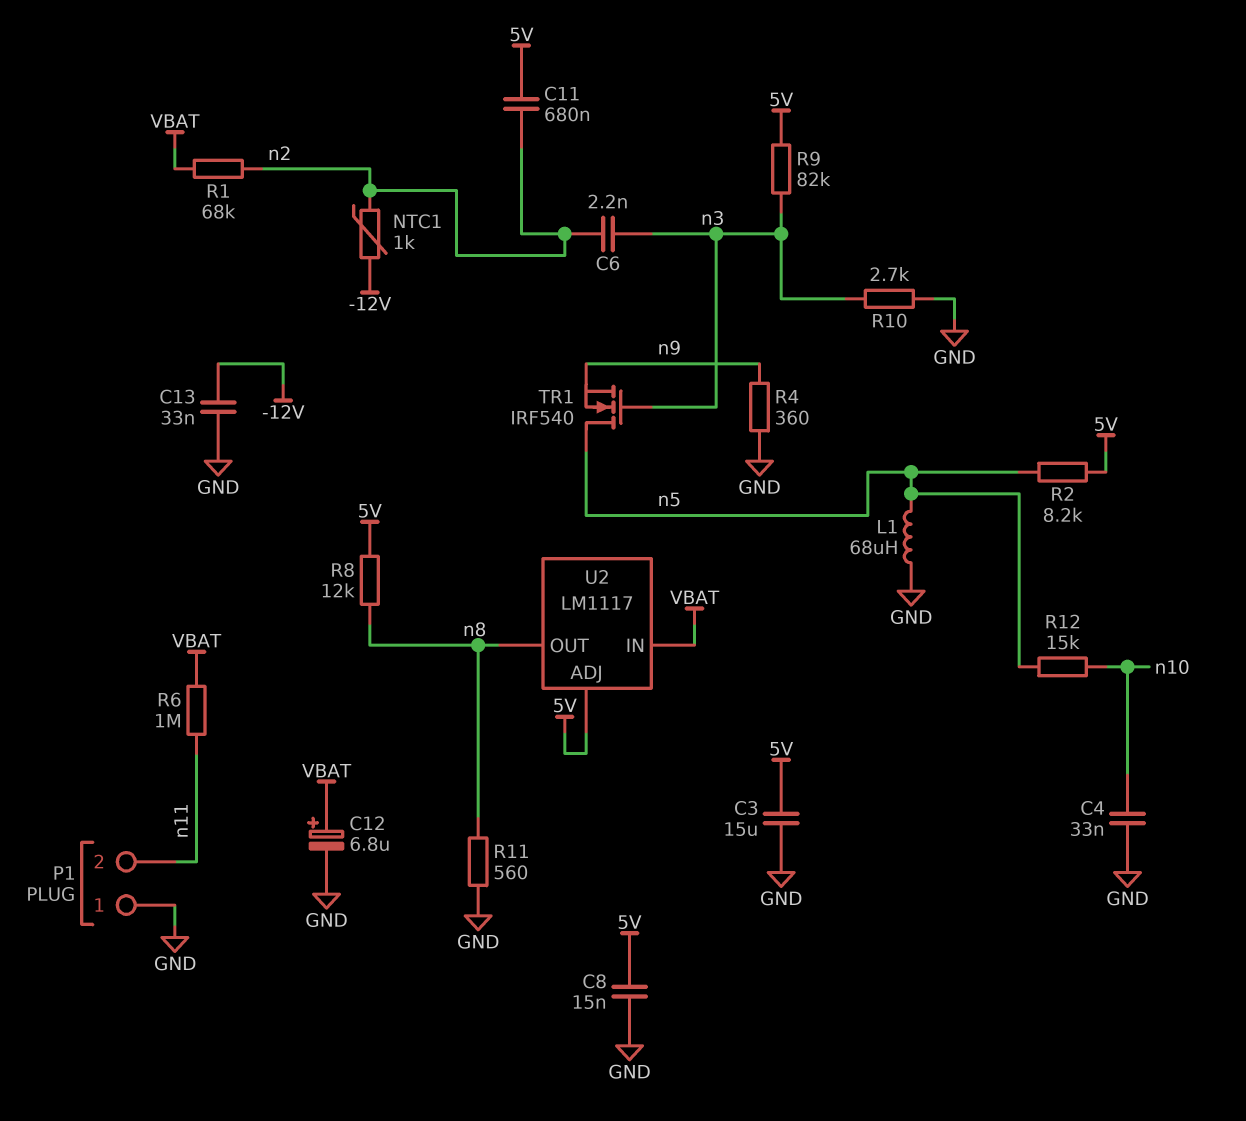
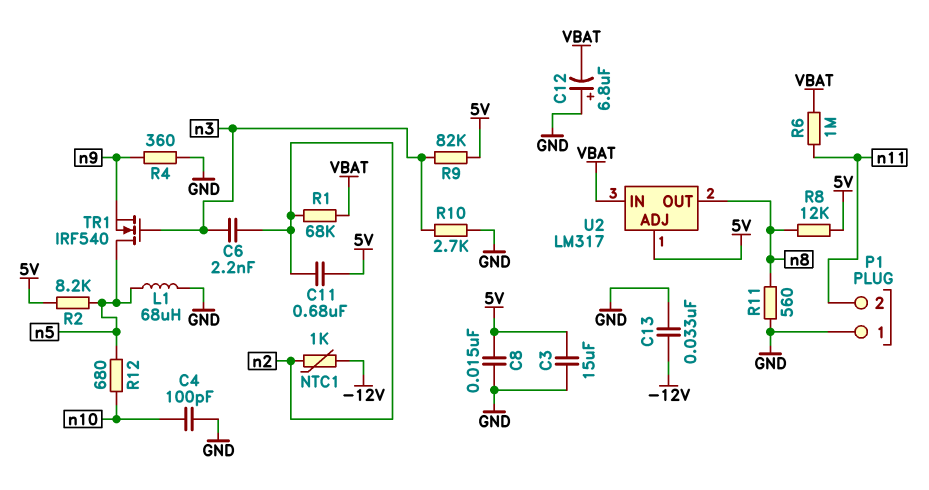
C4: 33nF (GND, n10) -> 100pF (GND, n10)
C12: 6.8uF (plus VBAT, minus GND) -> 6.8uF (plus GND, minus VBAT)
R12: 15k (n5, n10) -> 680 (n5, n10)
U2: LM1117 -> LM317

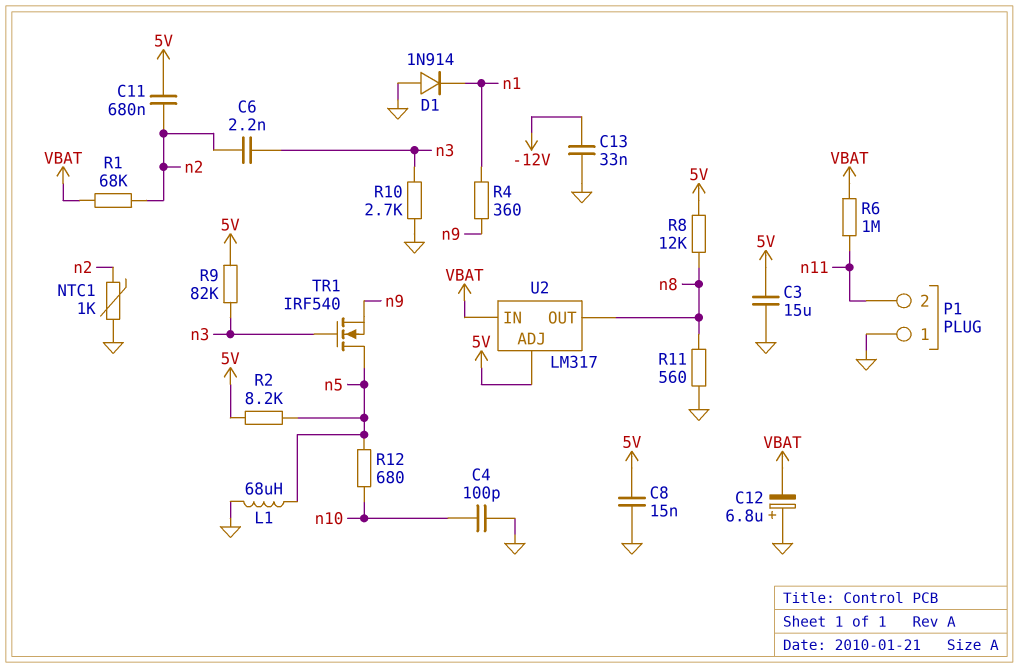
D1: none -> diode 1N914 (A GND, K n1)
NTC1: 1k (-12V, n2) -> 1k (GND, n2)
R4: 360 (GND, n9) -> 360 (n1, n9)

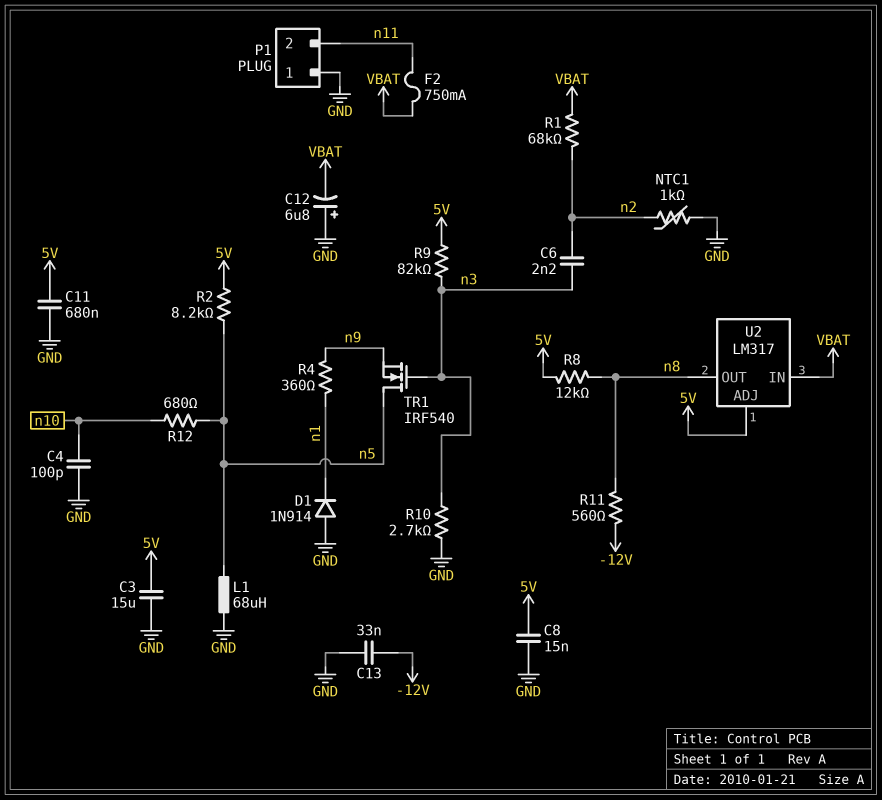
C11: 680nF (5V, n2) -> 680nF (5V, GND)
F2: none -> 750mA (VBAT, n11)
R6: 1M (VBAT, n11) -> none
R11: 560 (GND, n8) -> 560 (-12V, n8)

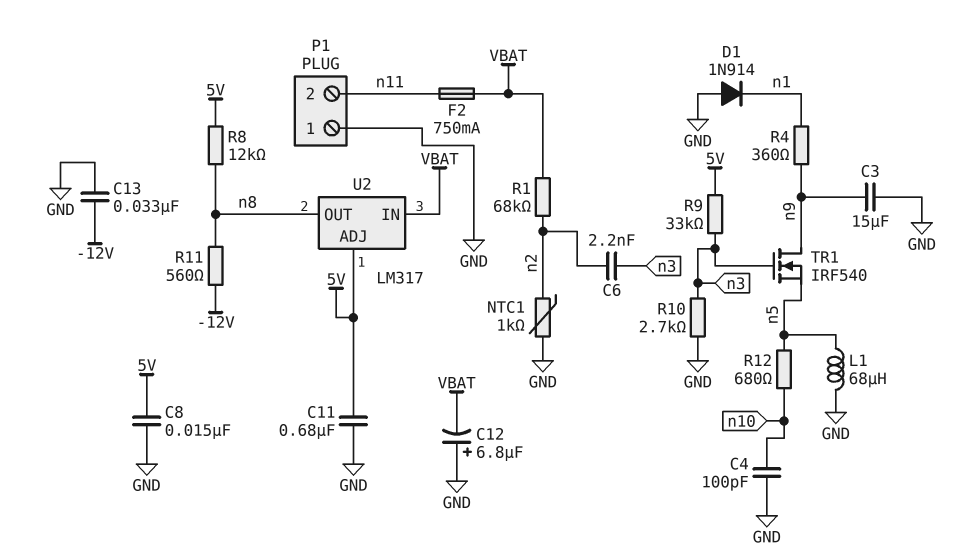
C3: 15uF (5V, GND) -> 15uF (GND, n9)
R2: 8.2k (5V, n5) -> none
R9: 82k (5V, n3) -> 33k (5V, n3)
TR1: NMOS IRF540 (G n3, D n5, S n9) -> NMOS IRF540 (G n3, D n9, S n5)

